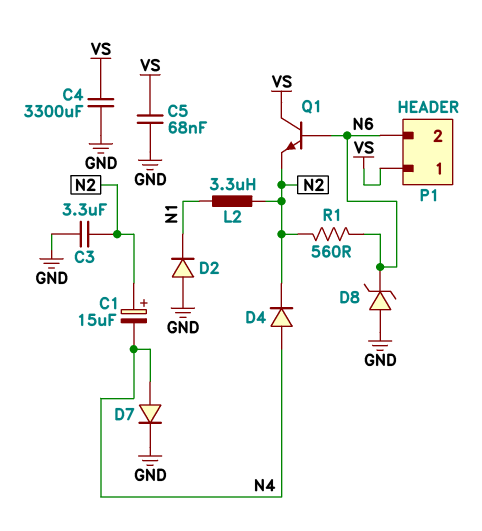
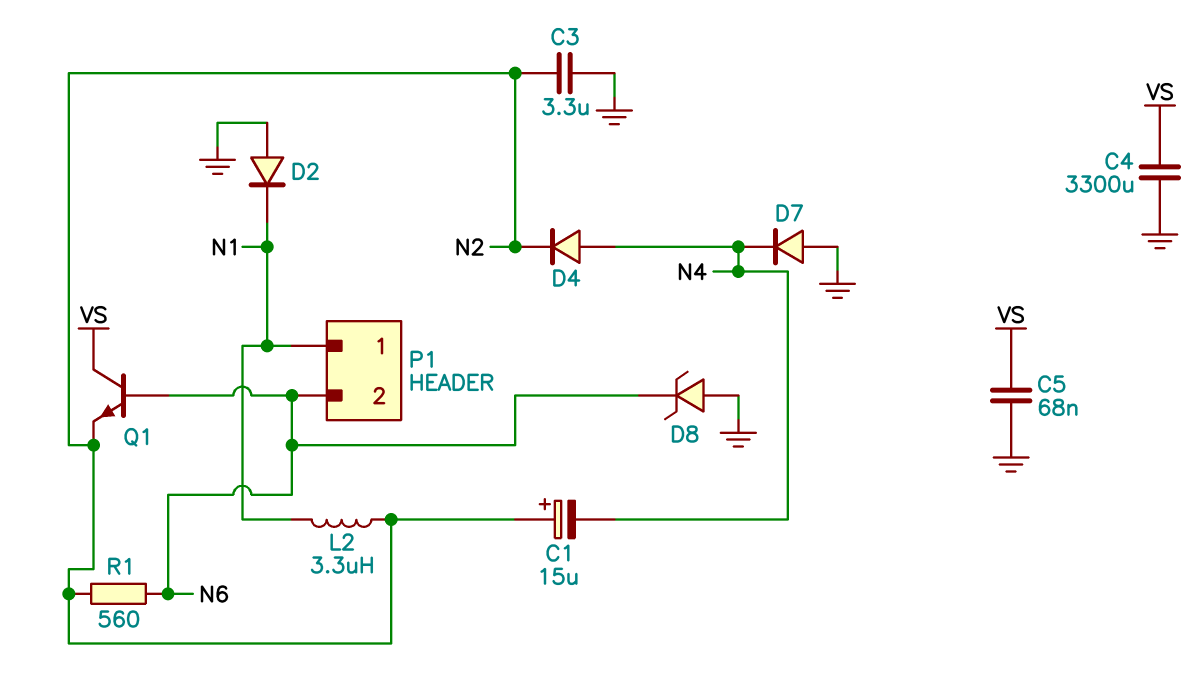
D7: diode (A N4, K GND) -> diode (A GND, K N4)
P1 pin 1: VS -> N1

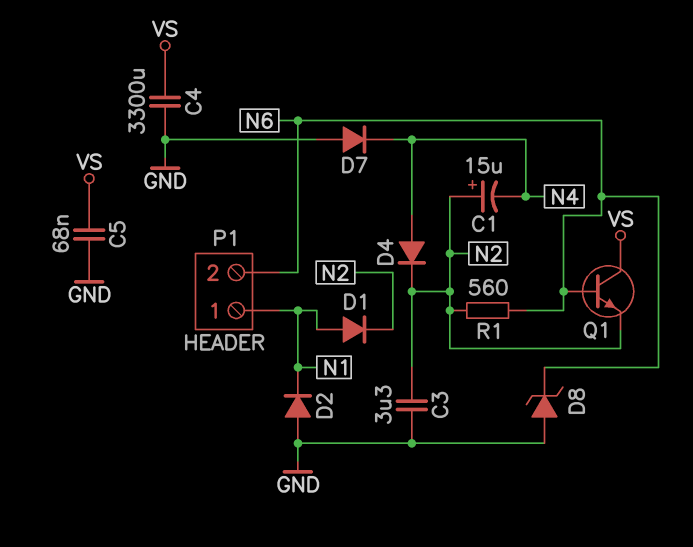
D1: none -> diode (A N1, K N2)
L2: 3.3uH (N1, N2) -> none

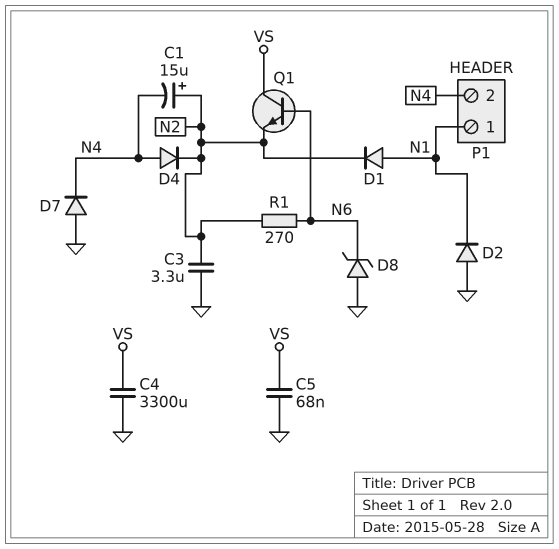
P1 pin 2: N6 -> N4
R1: 560 (N2, N6) -> 270 (N2, N6)

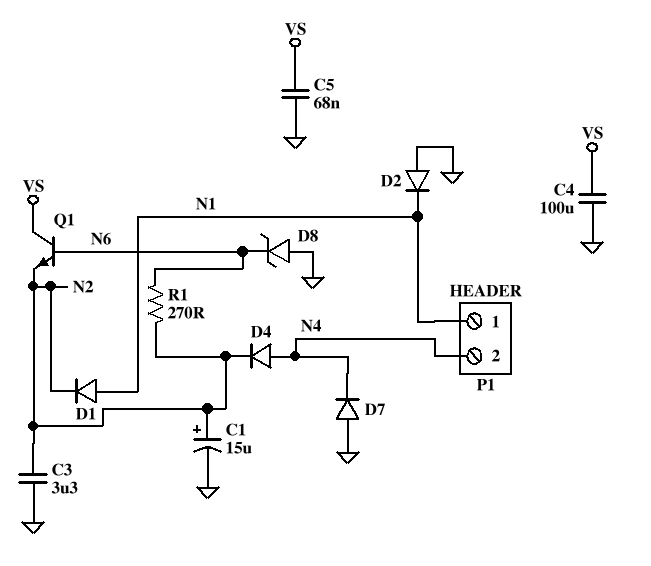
C1: 15uF (plus N2, minus N4) -> 15uF (plus N2, minus GND)
C4: 3300uF (GND, VS) -> 100uF (GND, VS)

